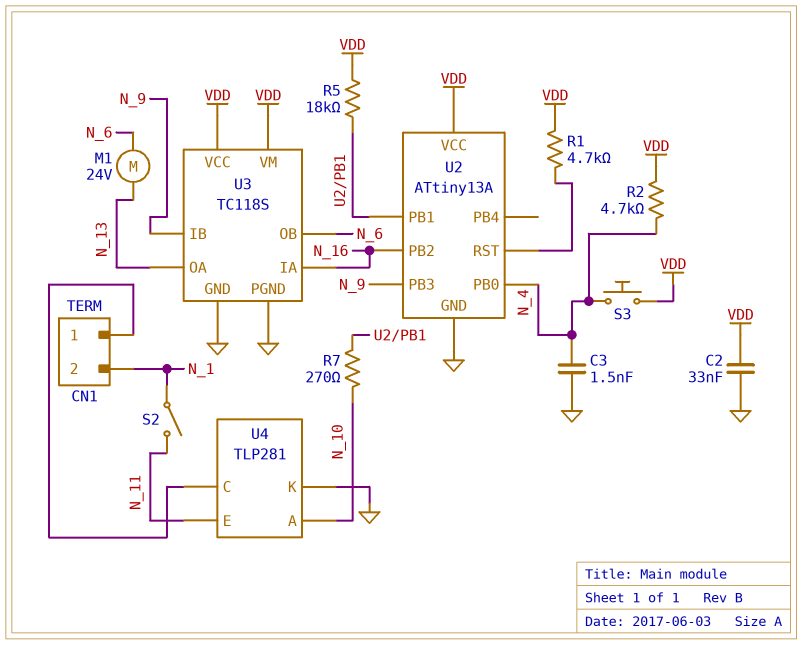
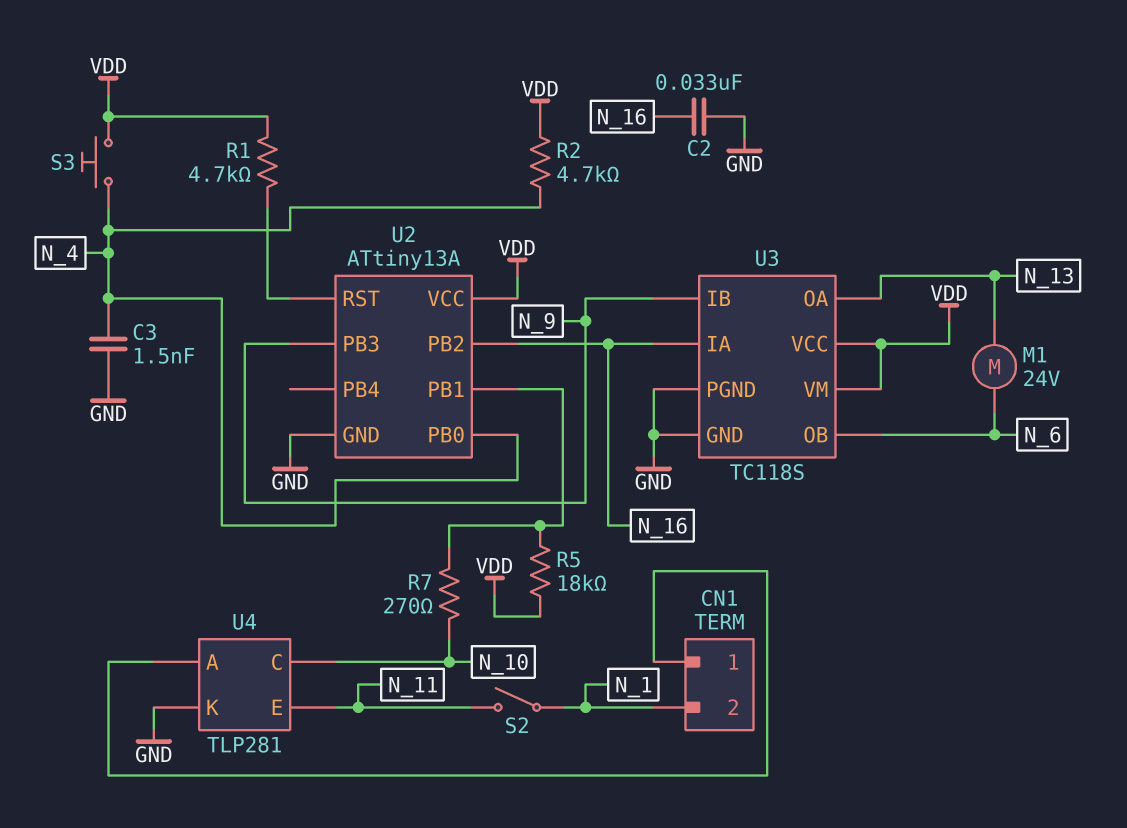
C2: 33nF (GND, VDD) -> 33nF (GND, N_16)
U4 pin A: N_10 -> CN1/1
U4 pin C: CN1/1 -> N_10

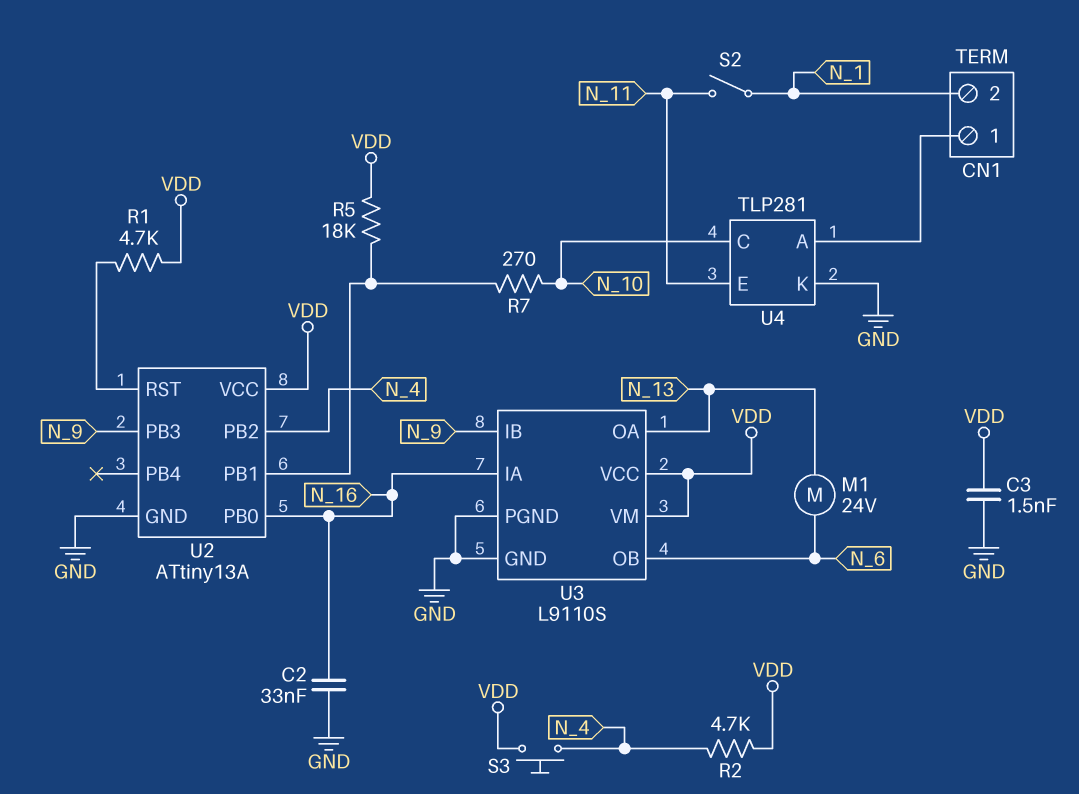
C3: 1.5nF (GND, N_4) -> 1.5nF (GND, VDD)
U2 pin PB0: N_4 -> N_16
U2 pin PB2: N_16 -> N_4
U3: TC118S -> L9110S

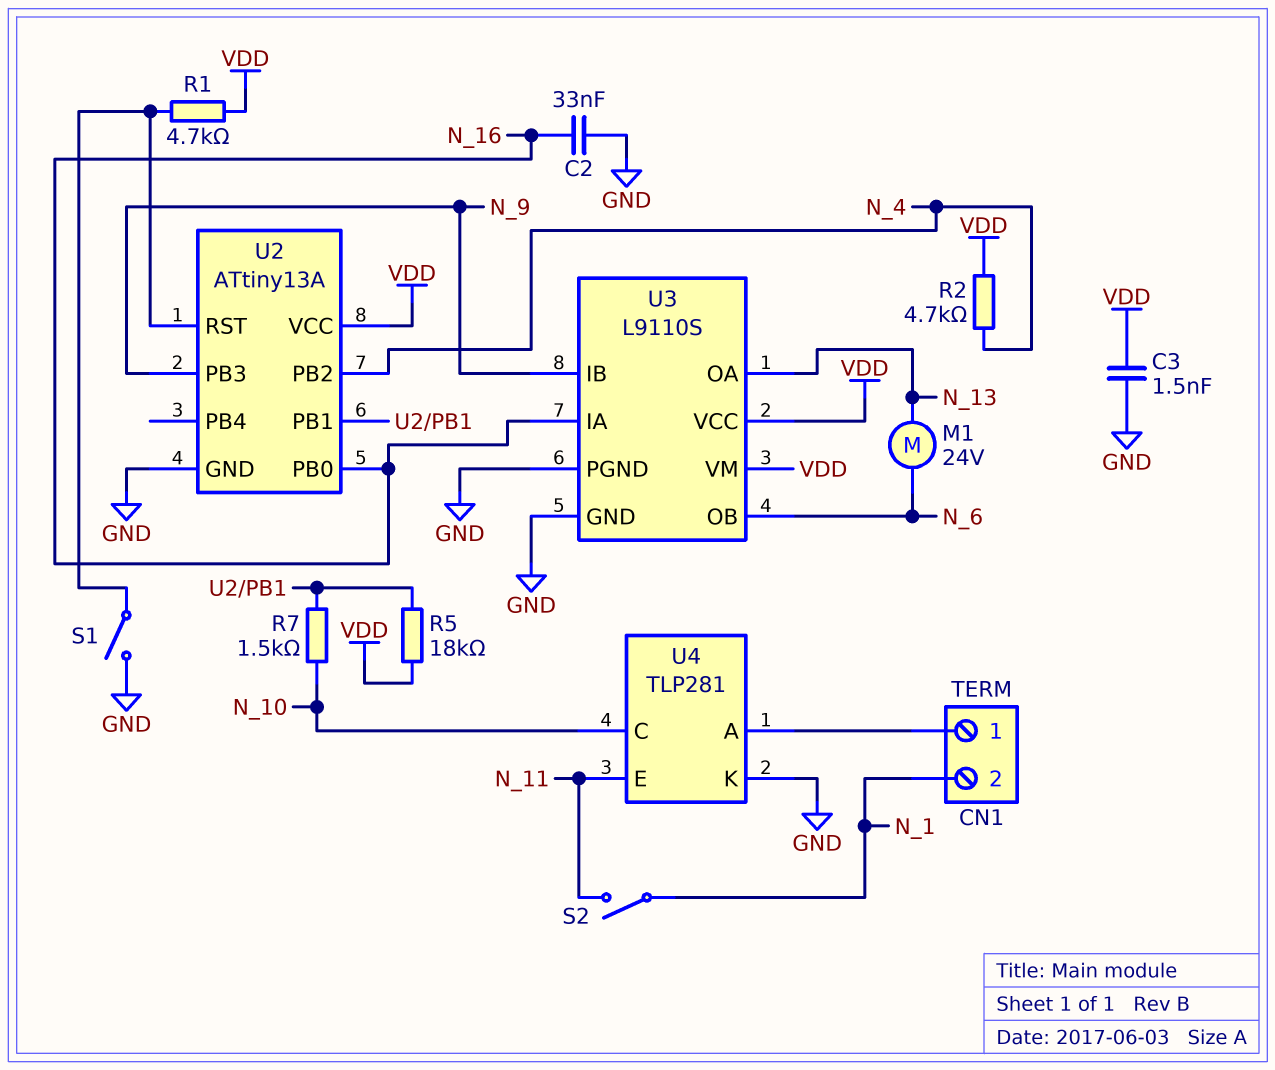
R7: 270 (N_10, U2/PB1) -> 1.5k (N_10, U2/PB1)
S1: none -> switch (GND, U2/RST)
S3: button (N_4, VDD) -> none

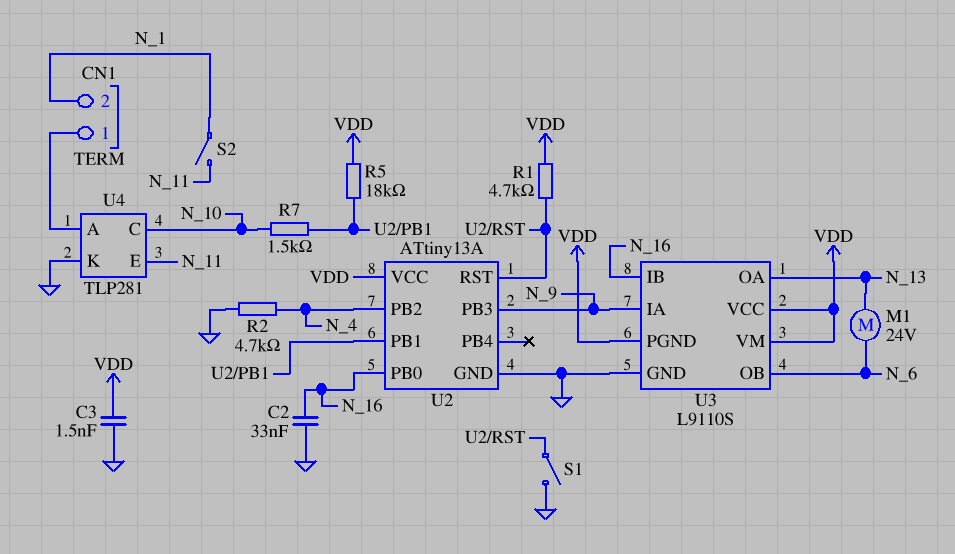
R2: 4.7k (N_4, VDD) -> 4.7k (GND, N_4)
U3 pin IA: N_16 -> N_9
U3 pin IB: N_9 -> N_16
U3 pin PGND: GND -> VDD

